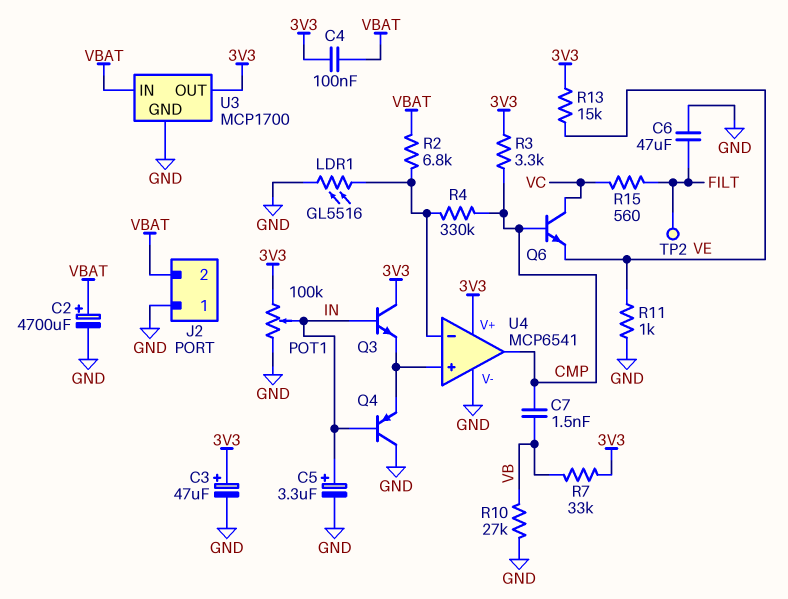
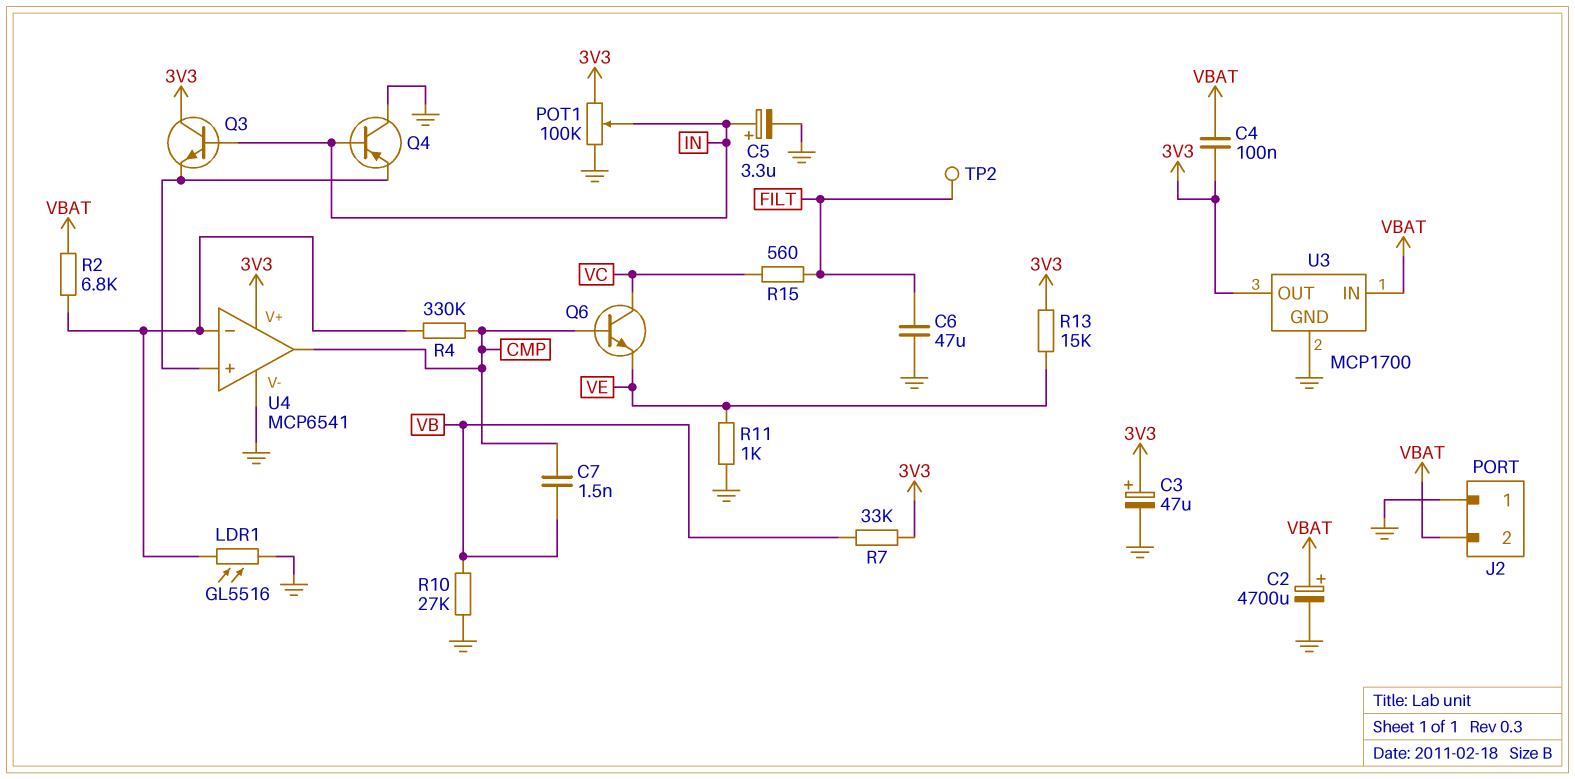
R3: 3.3k (3V3, CMP) -> none

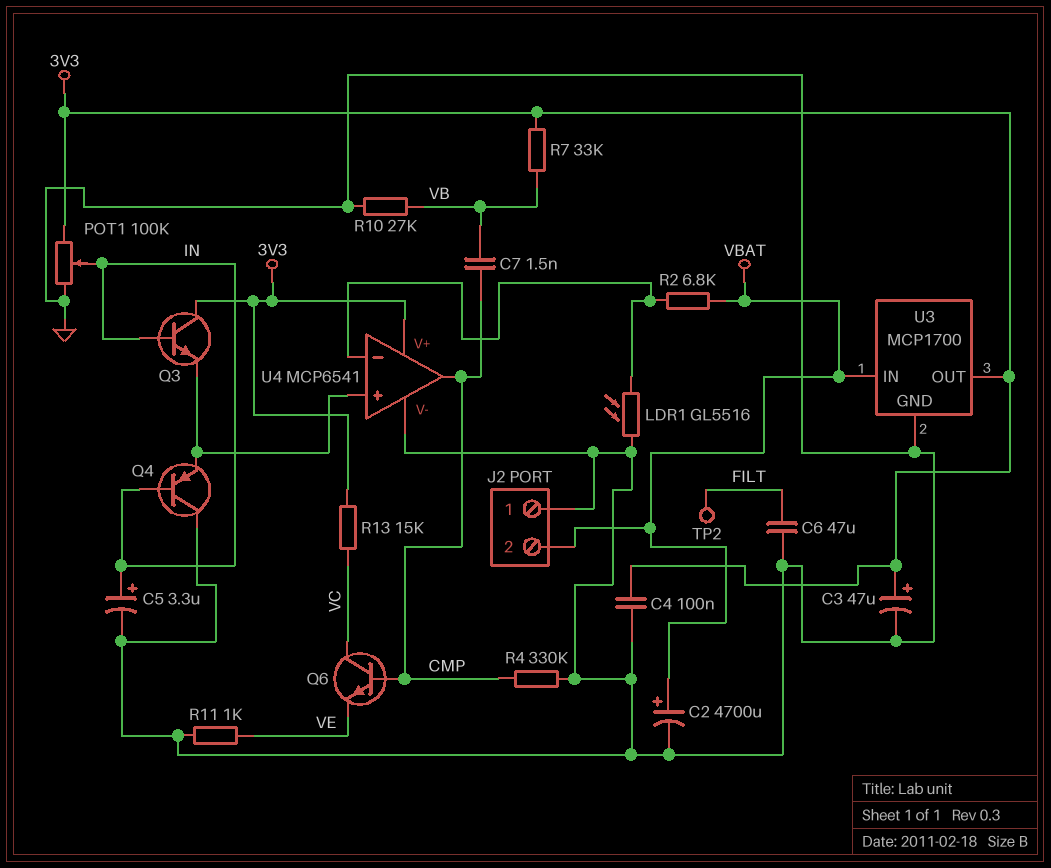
C4: 100nF (3V3, VBAT) -> 100nF (3V3, GND)
R4: 330k (CMP, U4/in-) -> 330k (CMP, GND)
R13: 15k (3V3, VE) -> 15k (3V3, VC)
R15: 560 (FILT, VC) -> none

